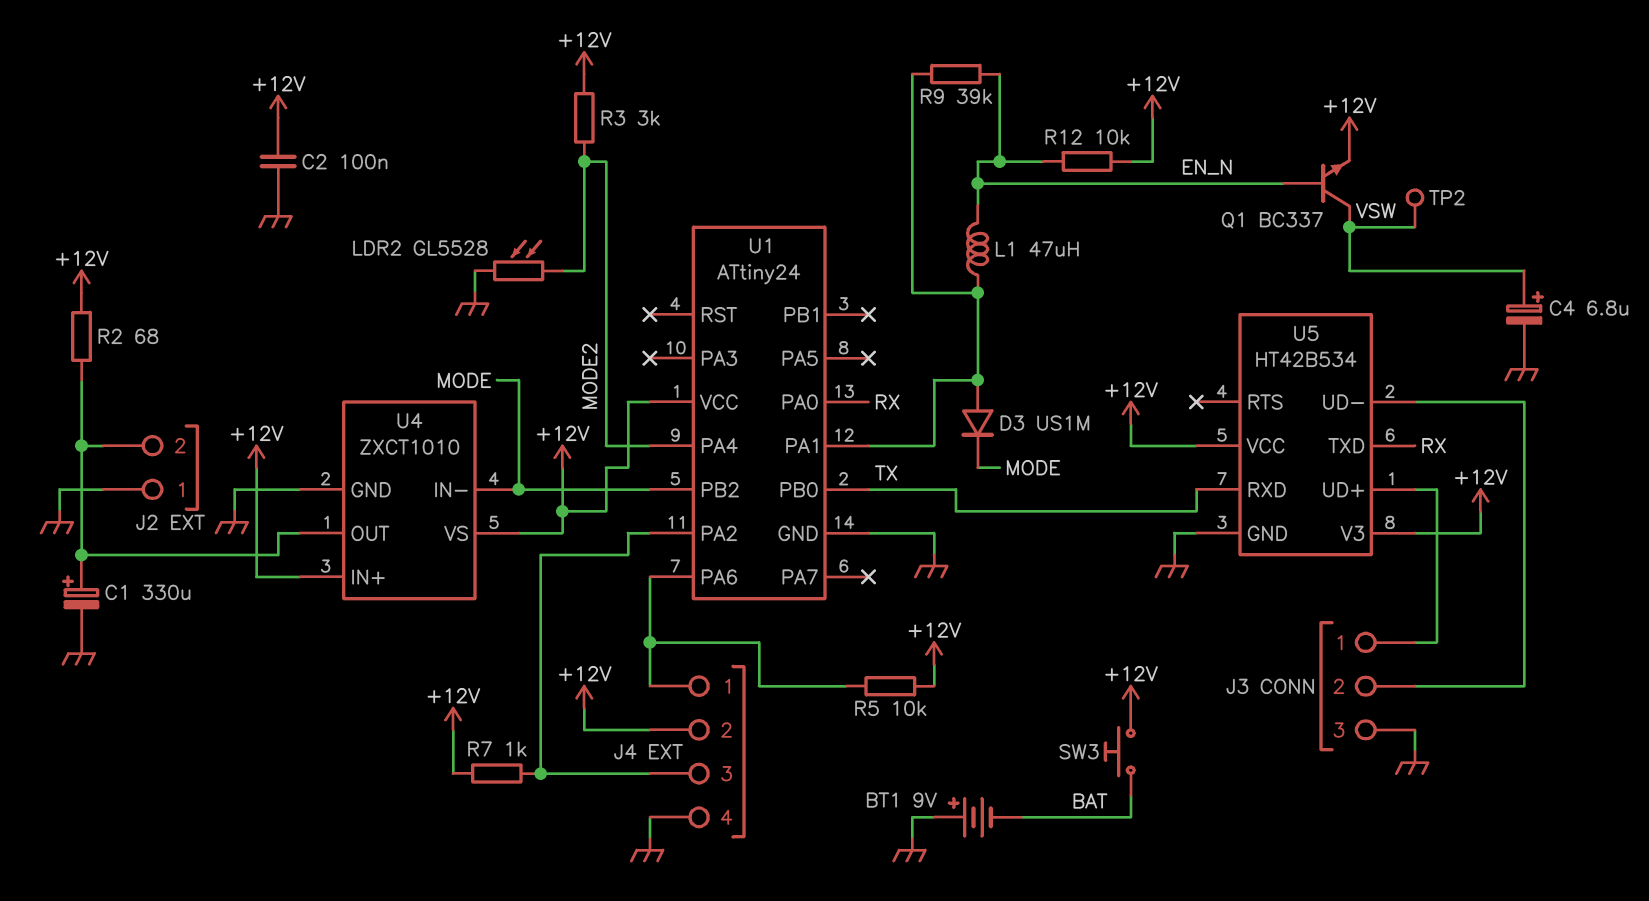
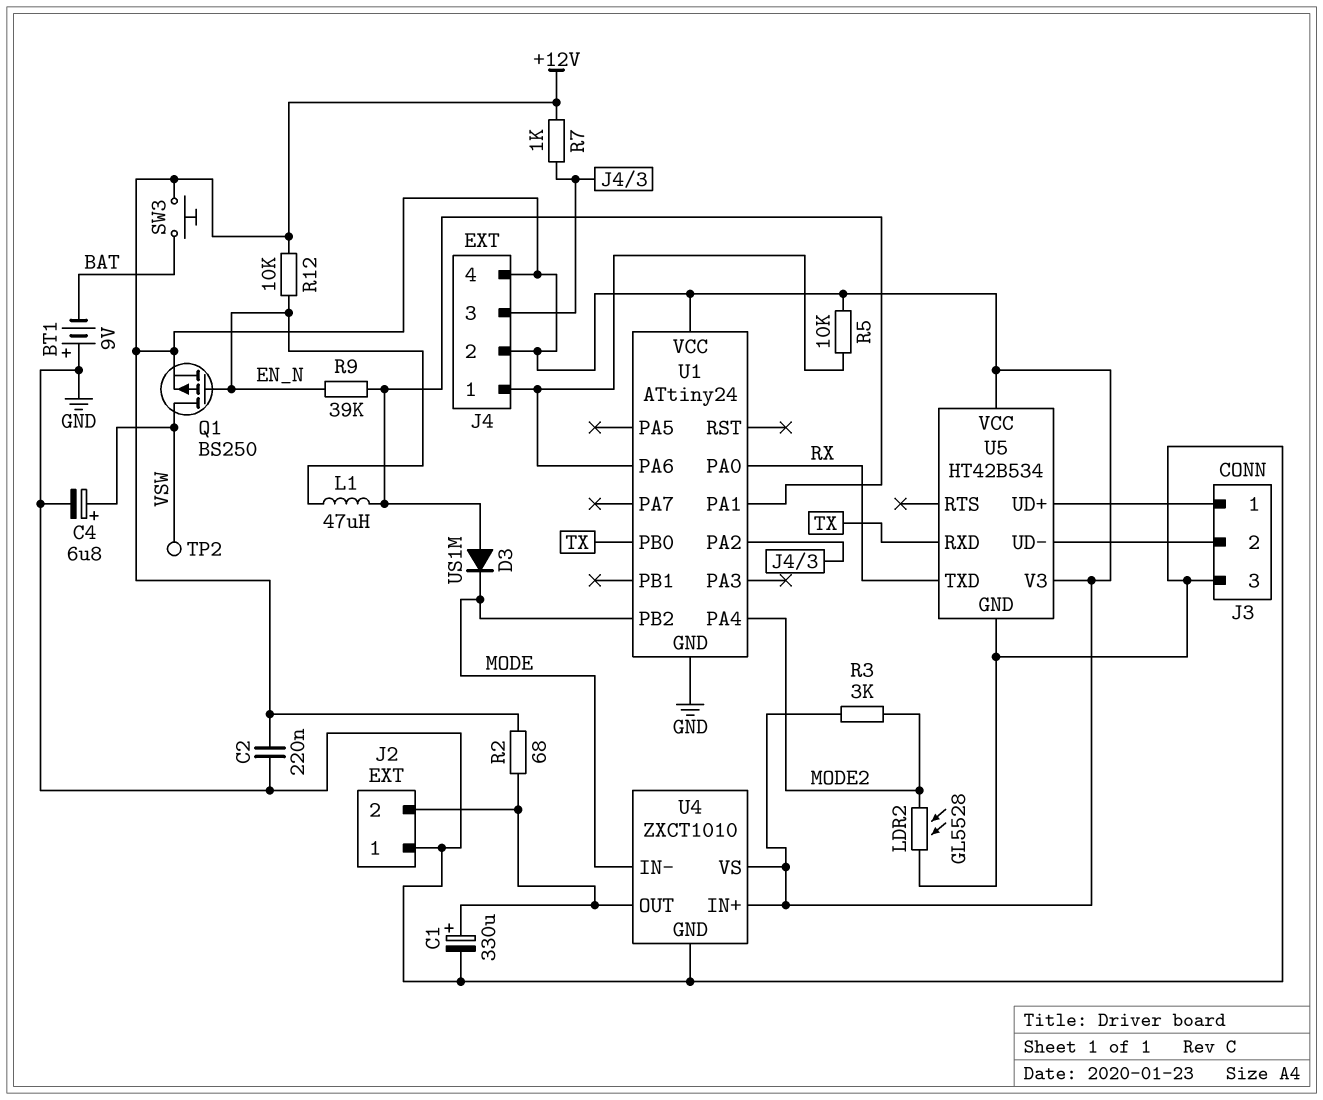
C2: 100nF (+12V, GND) -> 220nF (+12V, GND)
J4 pin 4: GND -> +12V
Q1: NPN BC337 (B EN_N, C VSW, E +12V) -> PMOS BS250 (G EN_N, D VSW, S +12V)

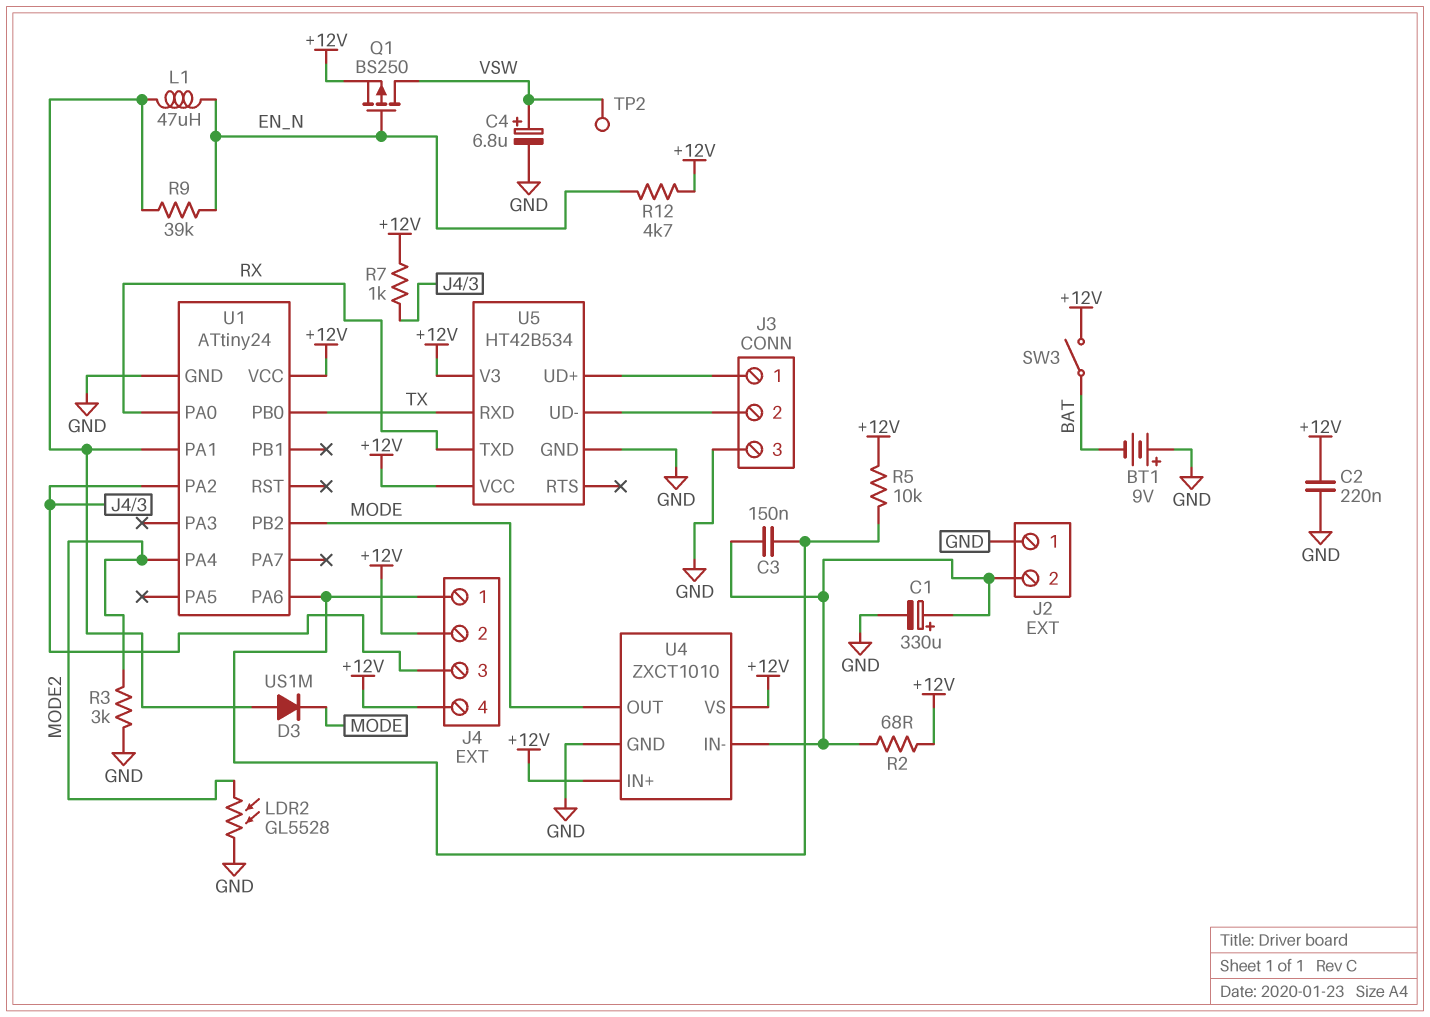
C3: none -> 150nF (J2/2, J4/1)
R3: 3k (+12V, MODE2) -> 3k (GND, MODE2)
R12: 10k (+12V, EN_N) -> 4.7k (+12V, EN_N)
SW3: button (+12V, BAT) -> switch (+12V, BAT)
U4 pin IN-: MODE -> J2/2
U4 pin OUT: J2/2 -> MODE

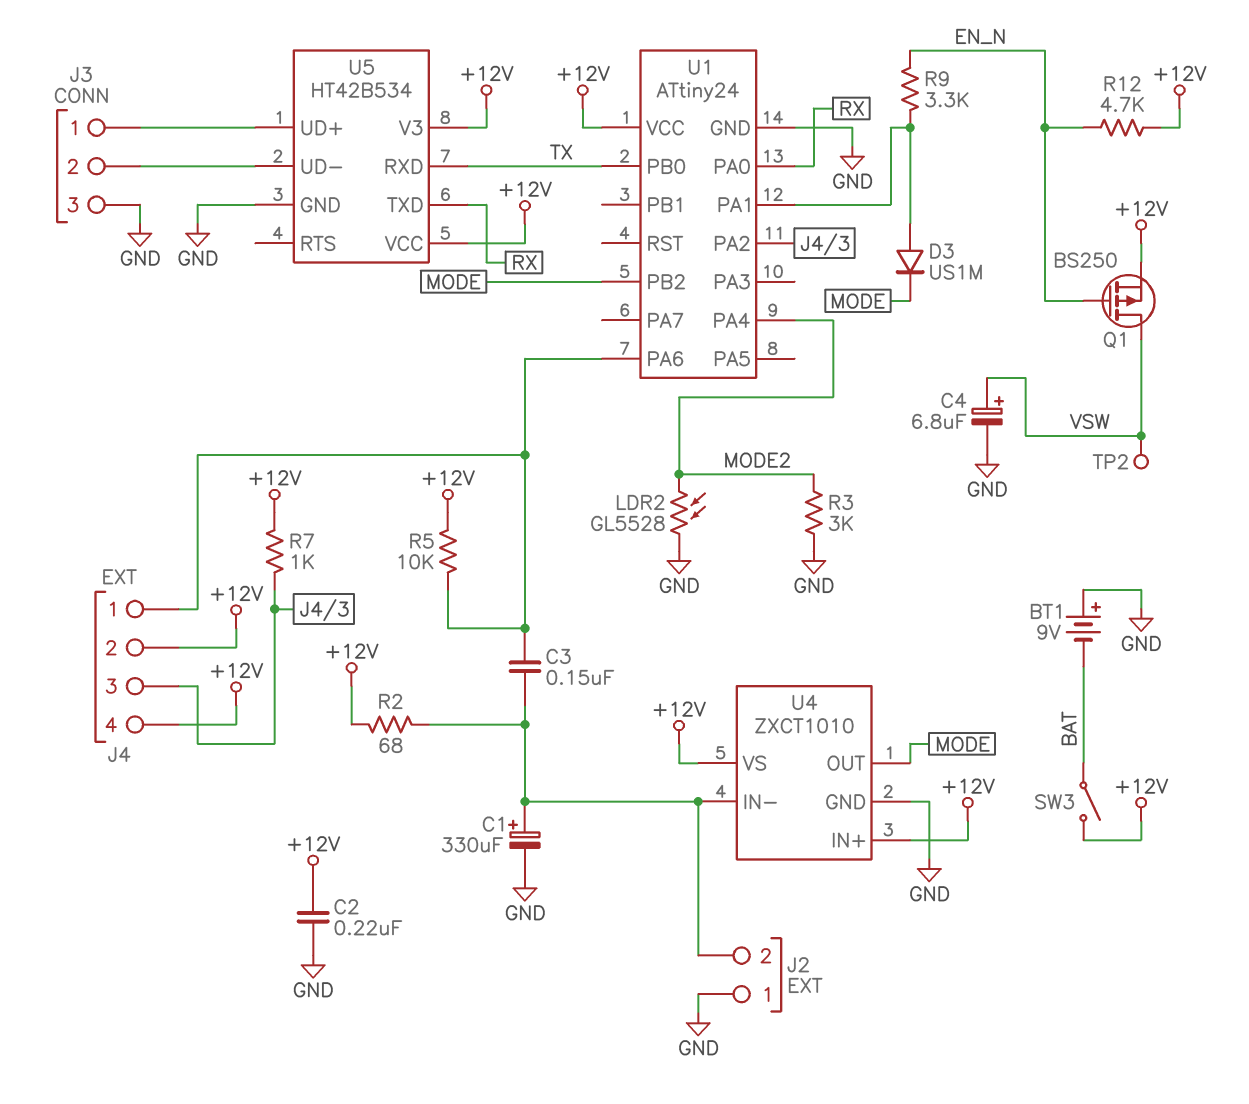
L1: 47uH (EN_N, U1/PA1) -> none
R9: 39k (EN_N, U1/PA1) -> 3.3k (EN_N, U1/PA1)

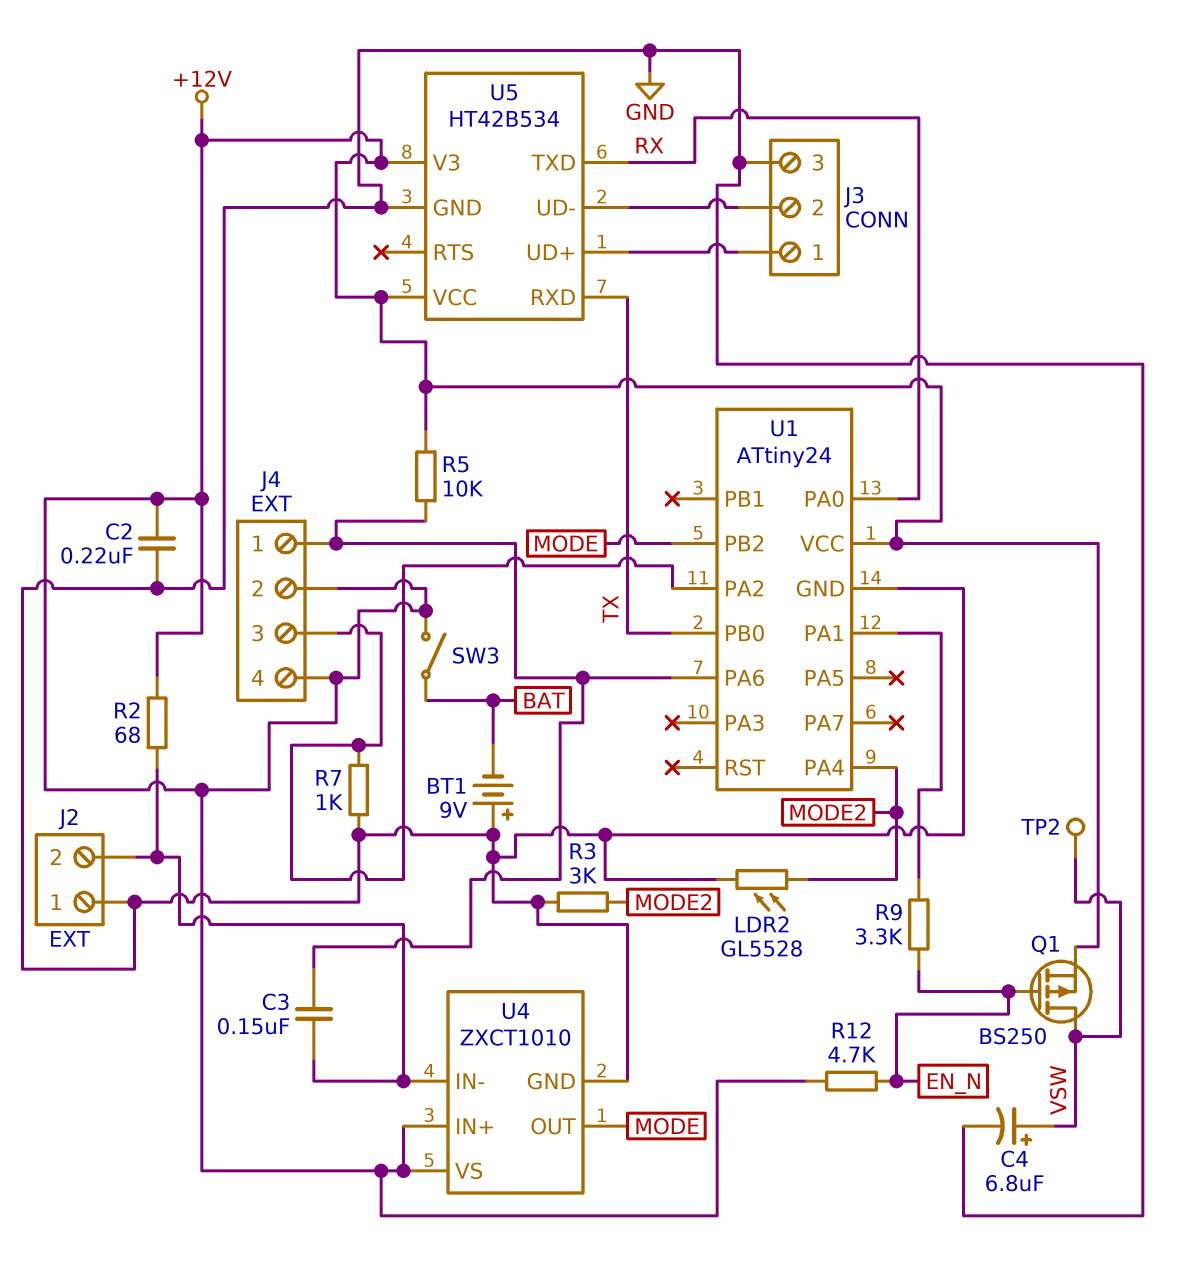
C1: 330uF (plus J2/2, minus GND) -> none
D3: diode US1M (A U1/PA1, K MODE) -> none
R7: 1k (+12V, J4/3) -> 1k (GND, J4/3)

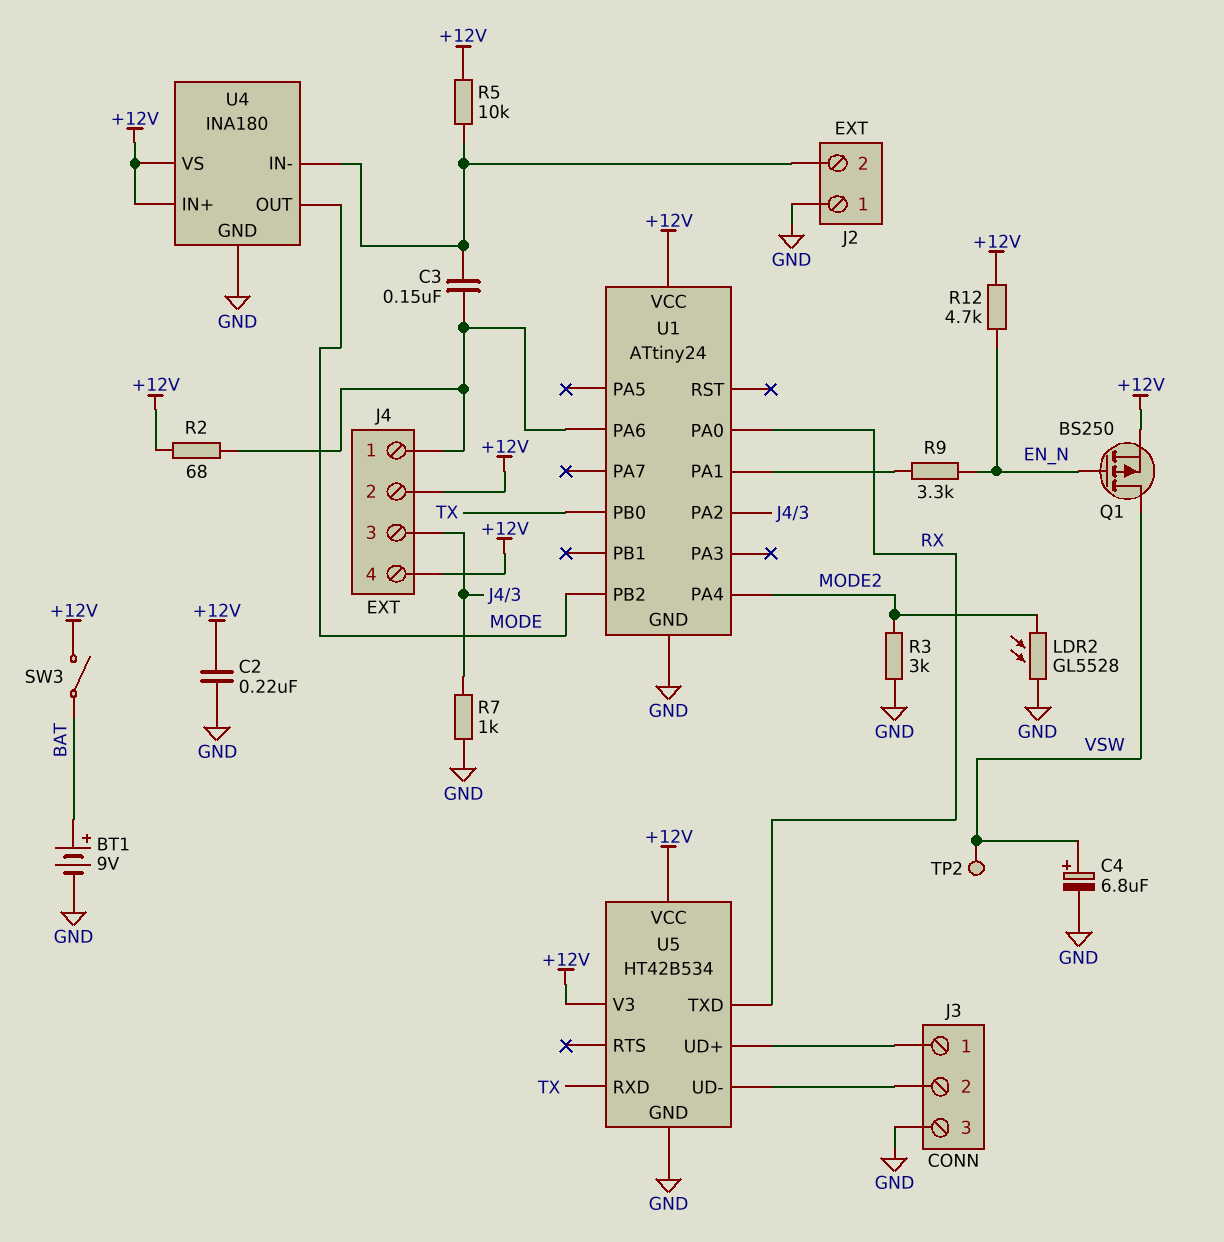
BT1: 9V (plus GND, minus BAT) -> 9V (plus BAT, minus GND)
R2: 68 (+12V, J2/2) -> 68 (+12V, J4/1)
R5: 10k (+12V, J4/1) -> 10k (+12V, J2/2)
U4: ZXCT1010 -> INA180

